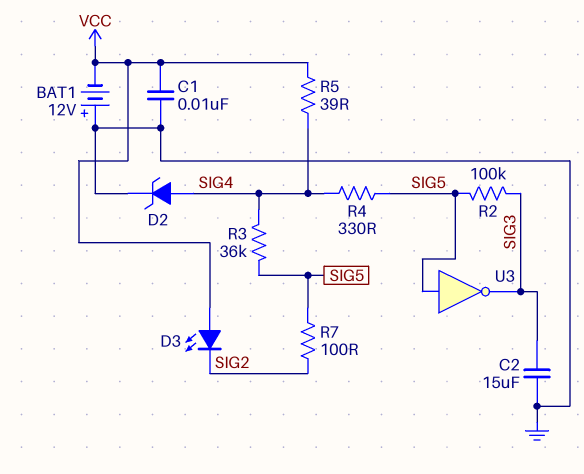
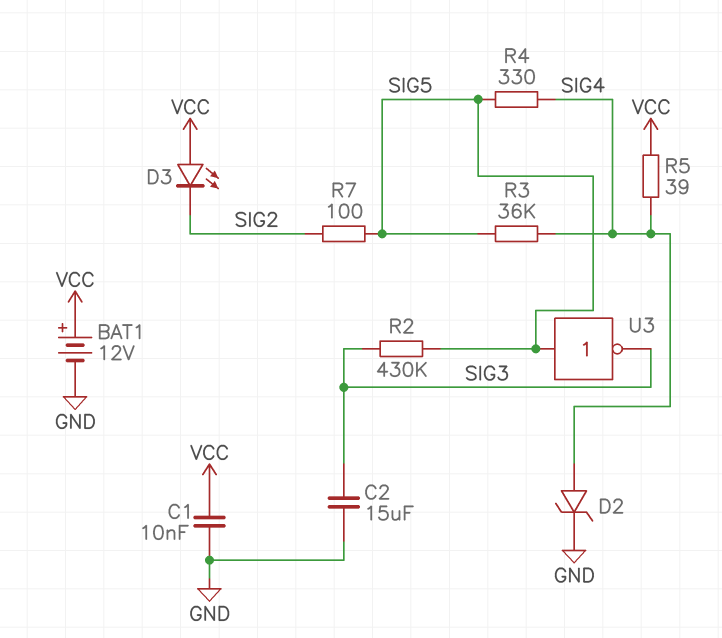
BAT1: 12V (plus GND, minus VCC) -> 12V (plus VCC, minus GND)
R2: 100k (SIG3, SIG5) -> 430k (SIG3, SIG5)

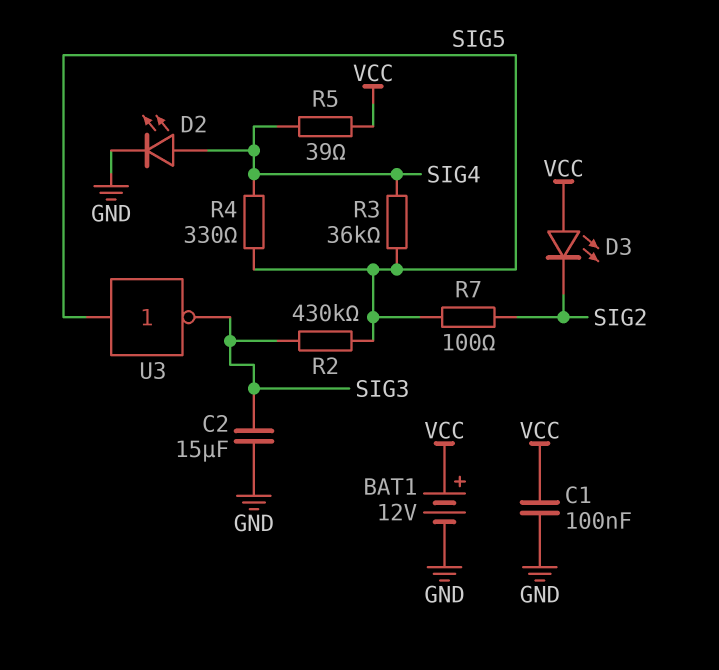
C1: 10nF (GND, VCC) -> 100nF (GND, VCC)
D2: zener (A SIG4, K GND) -> LED (A SIG4, K GND)

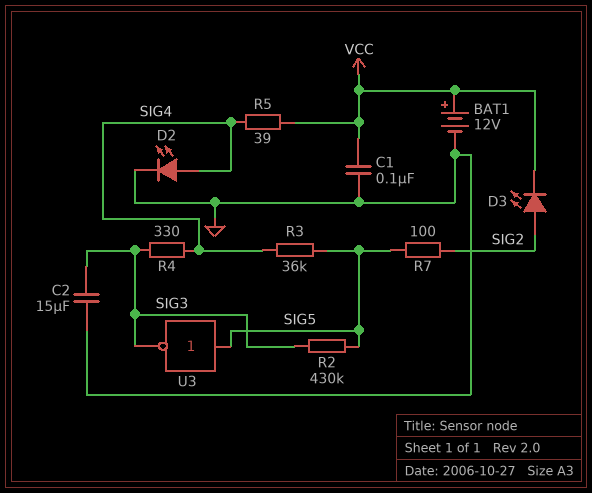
D3: LED (A VCC, K SIG2) -> LED (A SIG2, K VCC)
R4: 330 (SIG4, SIG5) -> 330 (SIG3, SIG4)

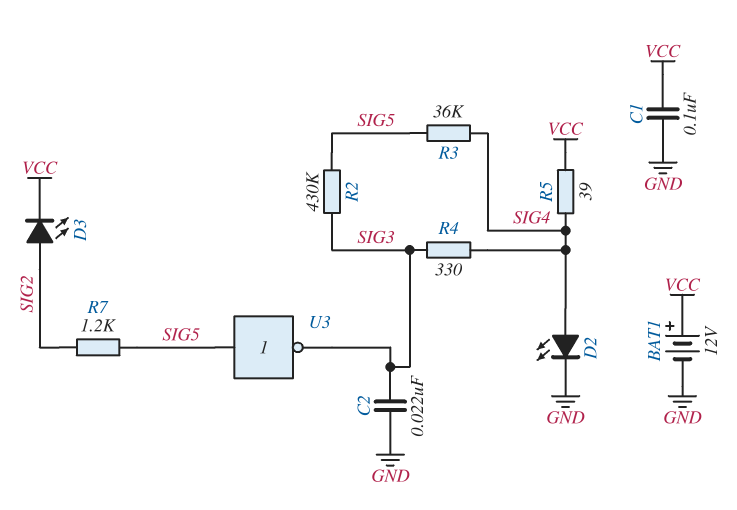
C2: 15uF (GND, SIG3) -> 22nF (GND, SIG3)
R7: 100 (SIG2, SIG5) -> 1.2k (SIG2, SIG5)

